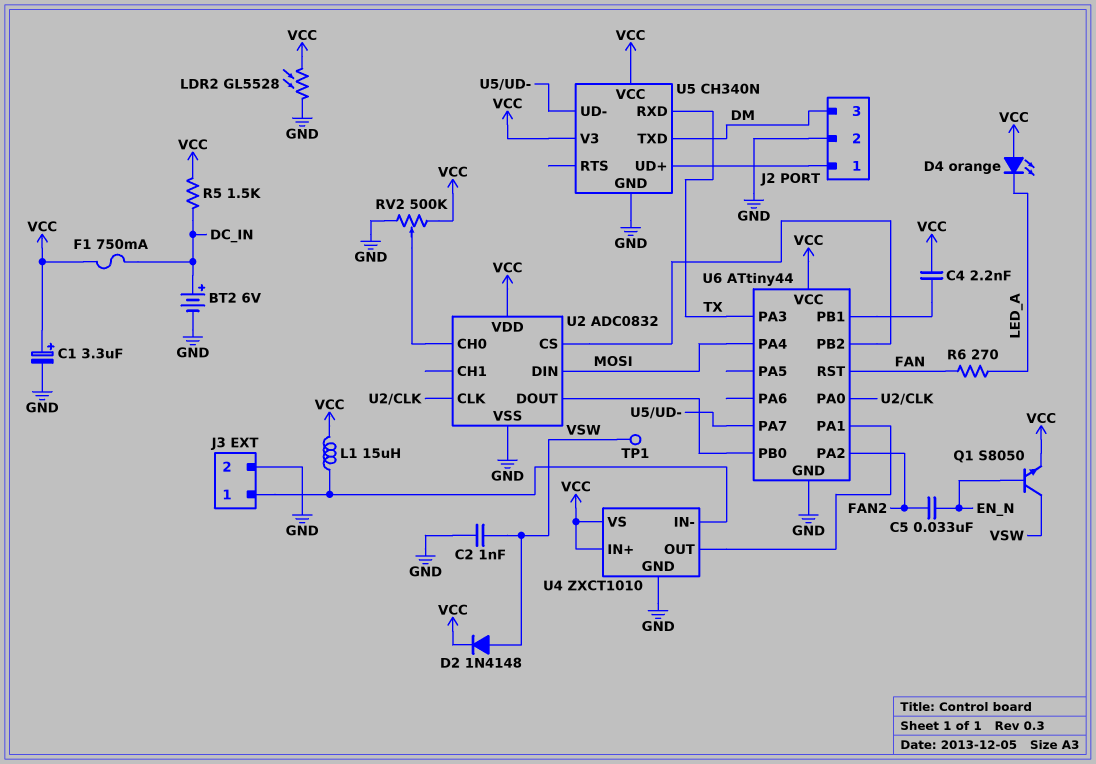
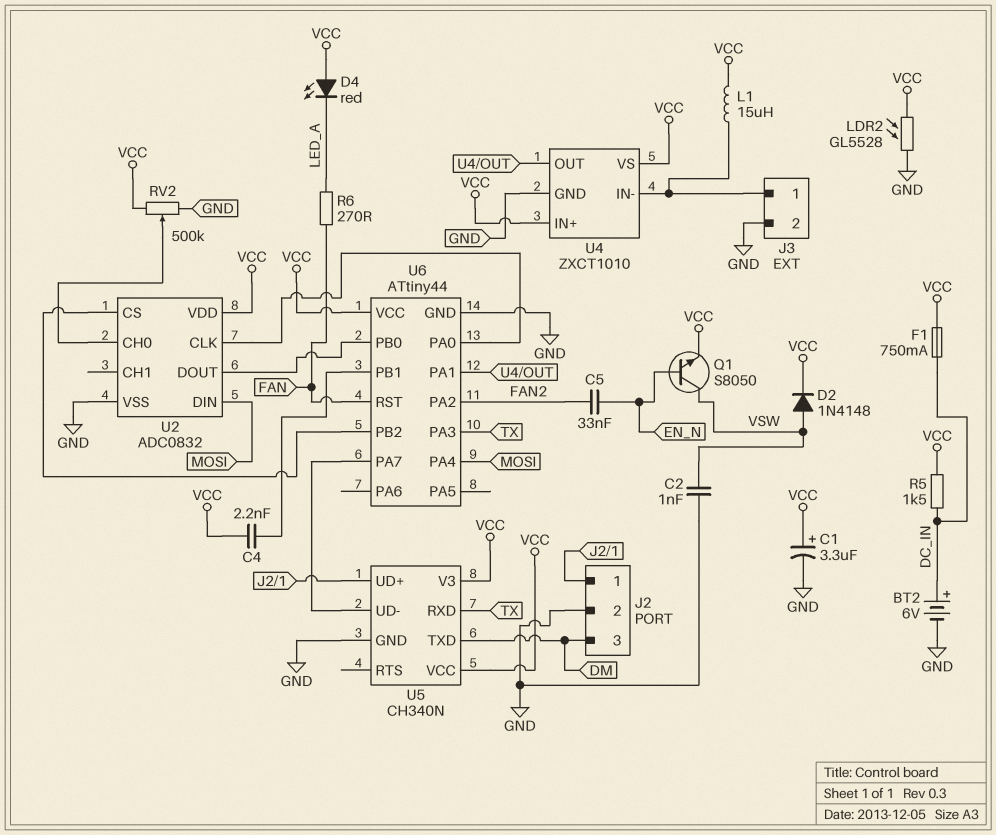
D4: LED orange (A VCC, K LED_A) -> LED red (A VCC, K LED_A)
TP1: test point (VSW) -> none

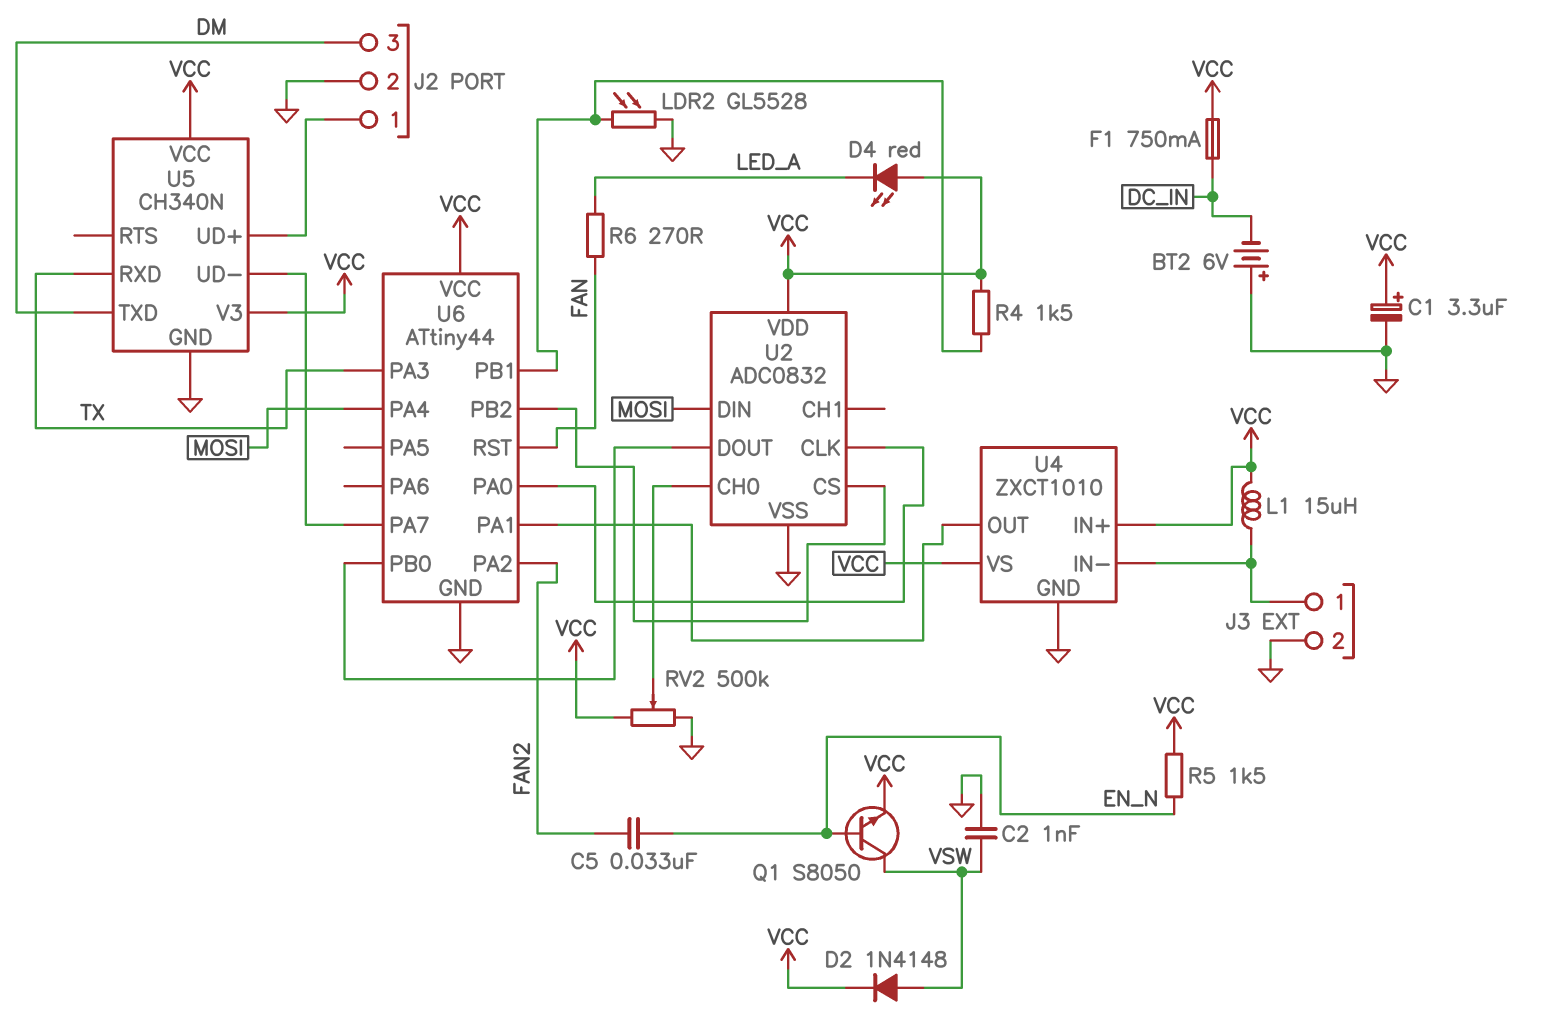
BT2: 6V (plus DC_IN, minus GND) -> 6V (plus GND, minus DC_IN)
C4: 2.2nF (U6/PB1, VCC) -> none
LDR2: GL5528 (GND, VCC) -> GL5528 (GND, U6/PB1)
R4: none -> 1.5k (U6/PB1, VCC)
R5: 1.5k (DC_IN, VCC) -> 1.5k (EN_N, VCC)

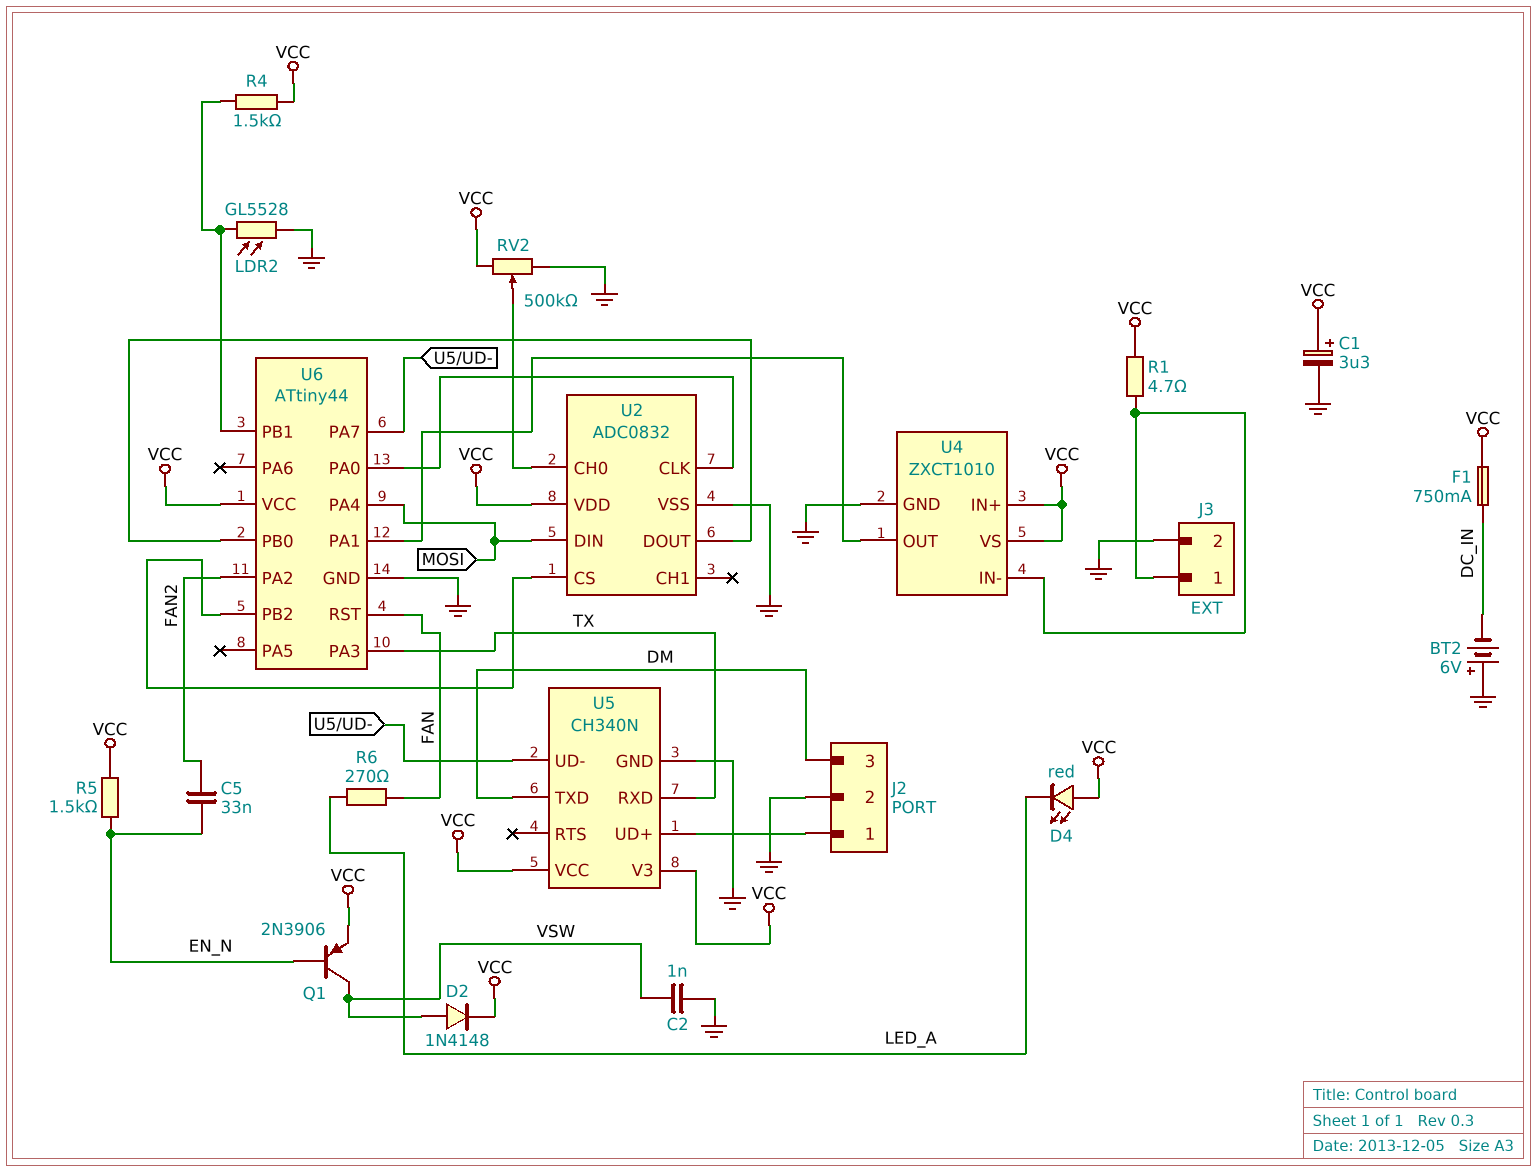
L1: 15uH (J3/1, VCC) -> none
Q1: NPN S8050 (B EN_N, C VSW, E VCC) -> PNP 2N3906 (B EN_N, C VSW, E VCC)
R1: none -> 4.7 (J3/1, VCC)

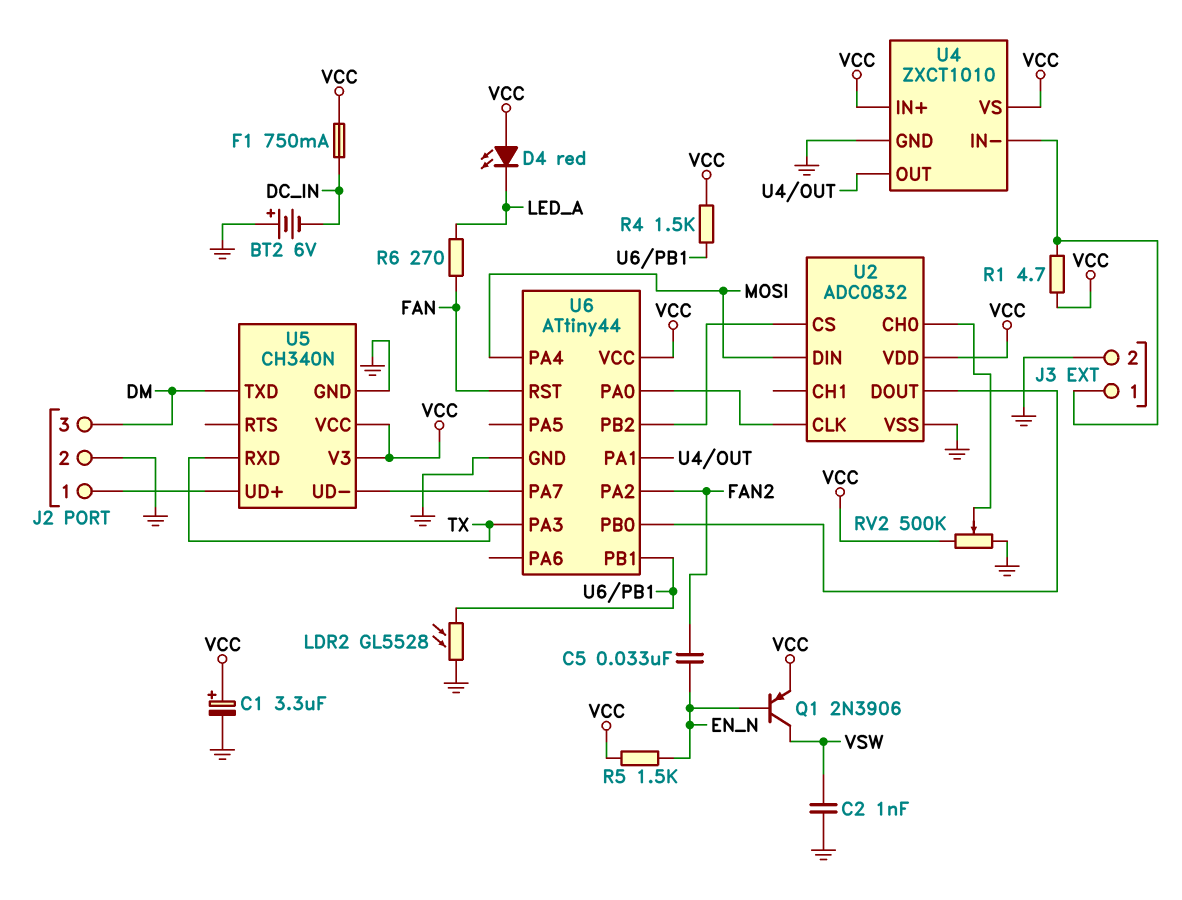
D2: diode 1N4148 (A VSW, K VCC) -> none

